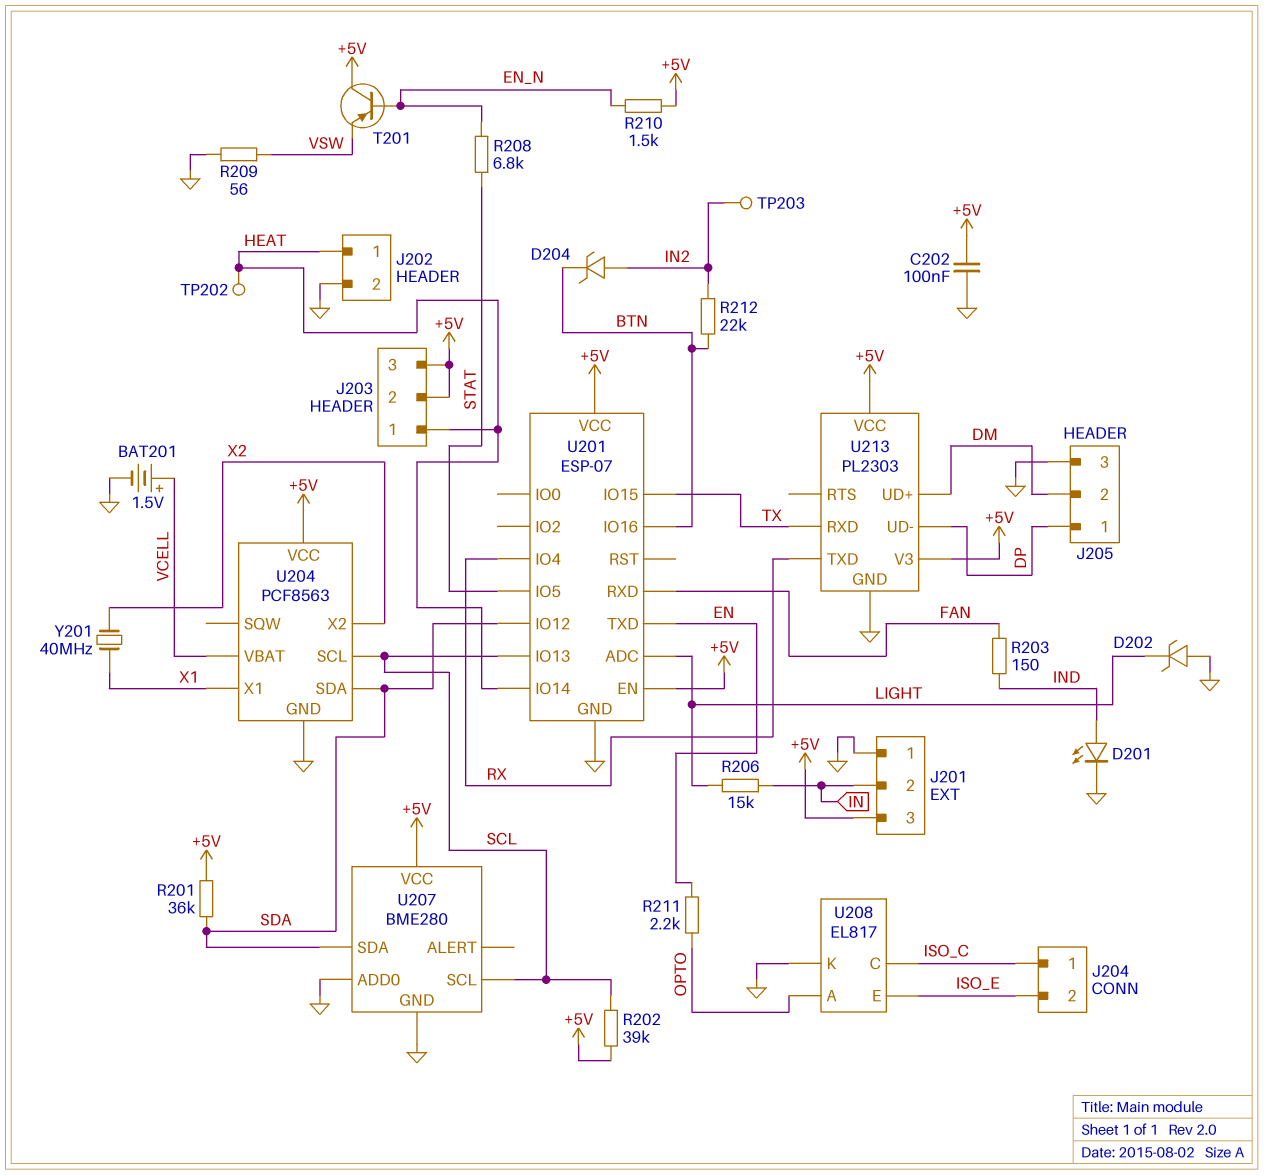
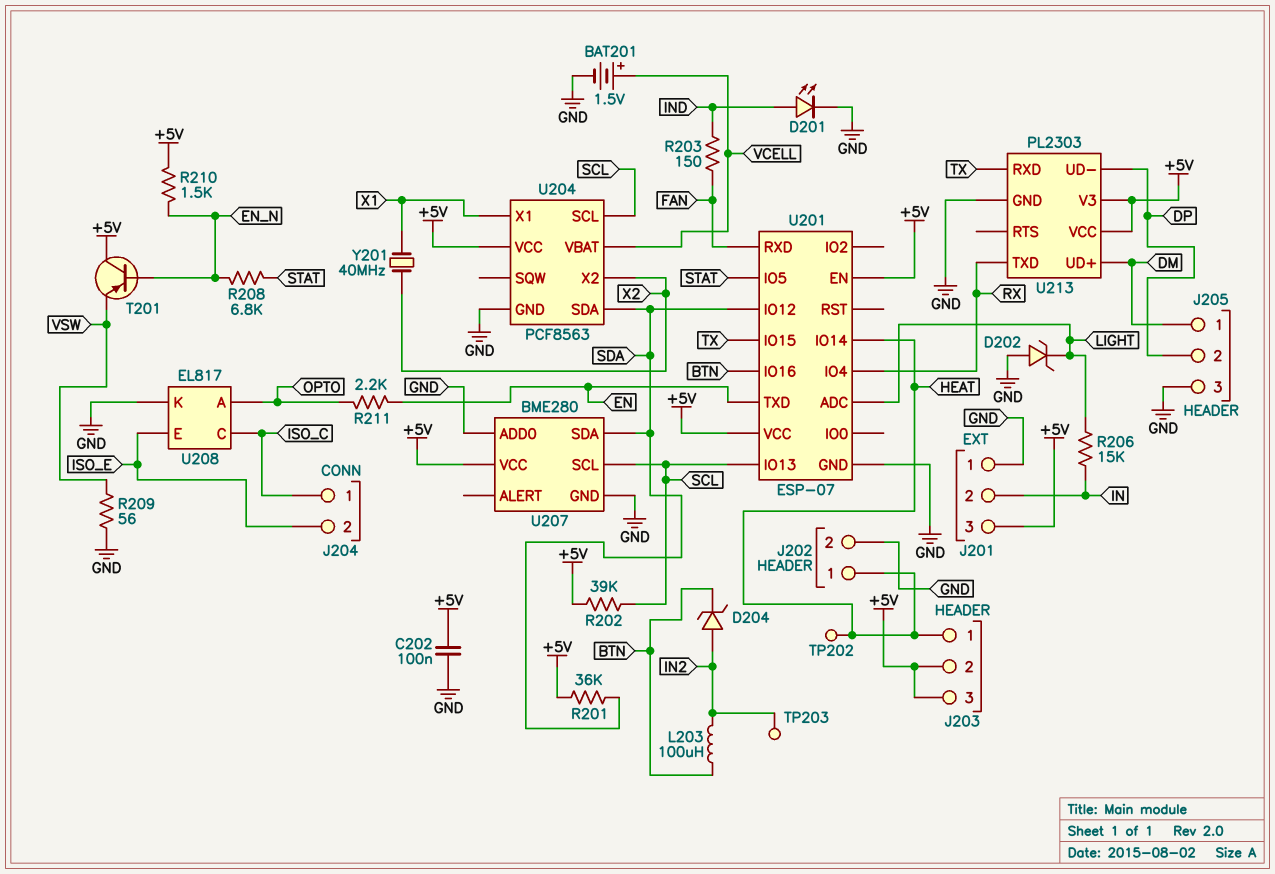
J205 pin 1: DP -> DM
J205 pin 2: DM -> DP
L203: none -> 100uH (BTN, IN2)
R212: 22k (BTN, IN2) -> none

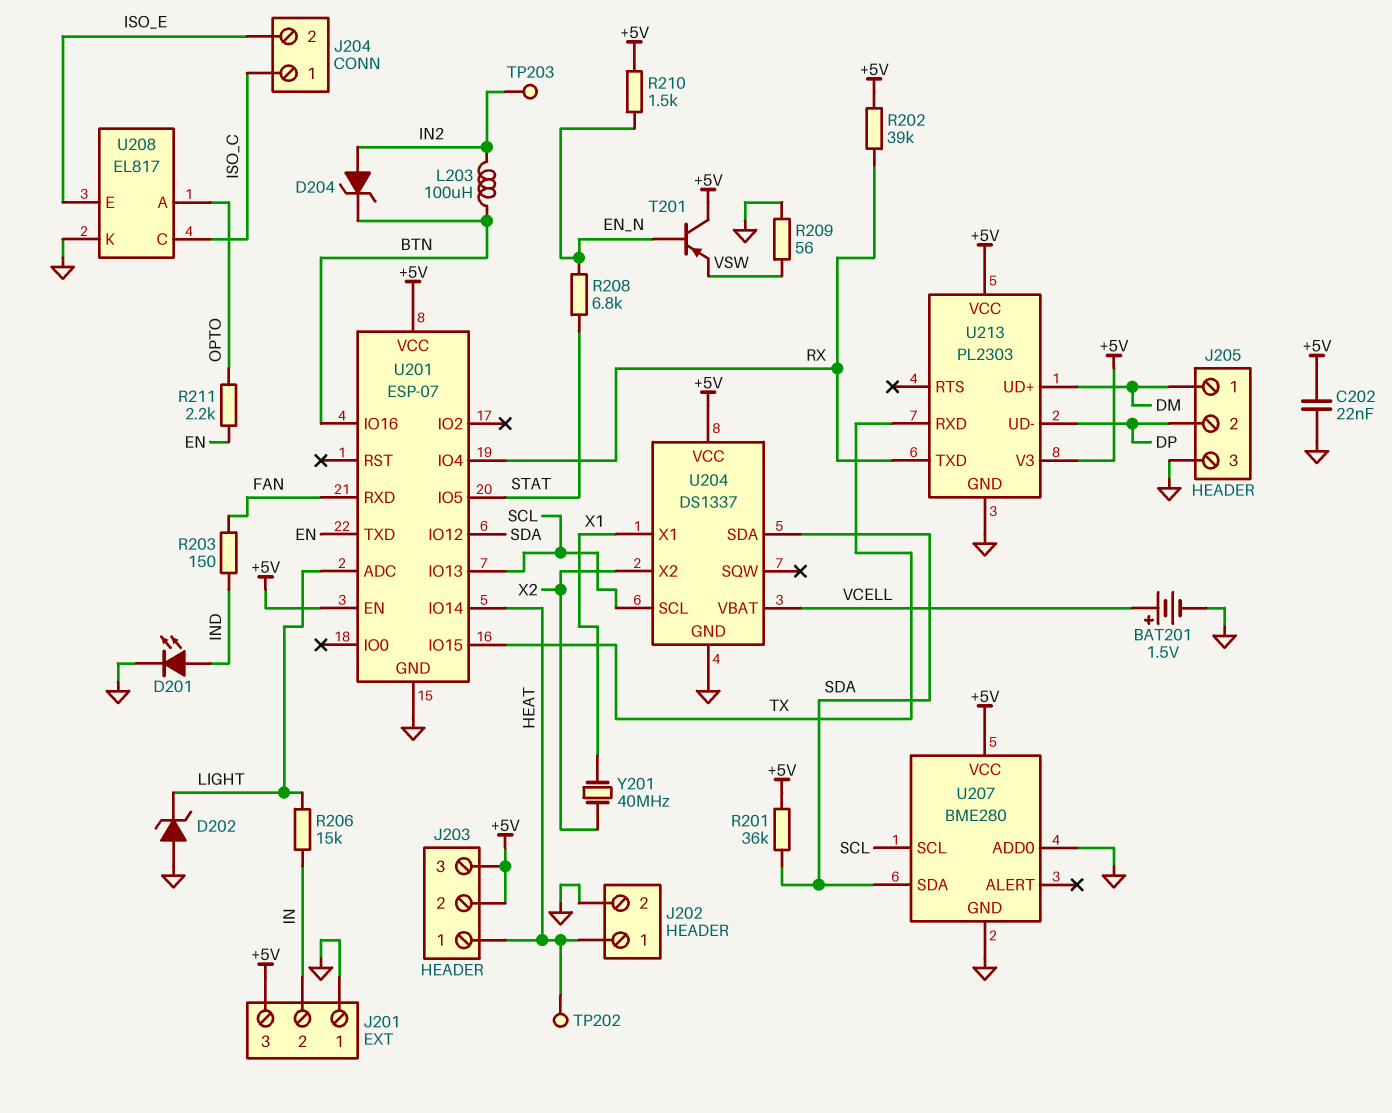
C202: 100nF (+5V, GND) -> 22nF (+5V, GND)
R202: 39k (+5V, SCL) -> 39k (+5V, RX)
U204: PCF8563 -> DS1337

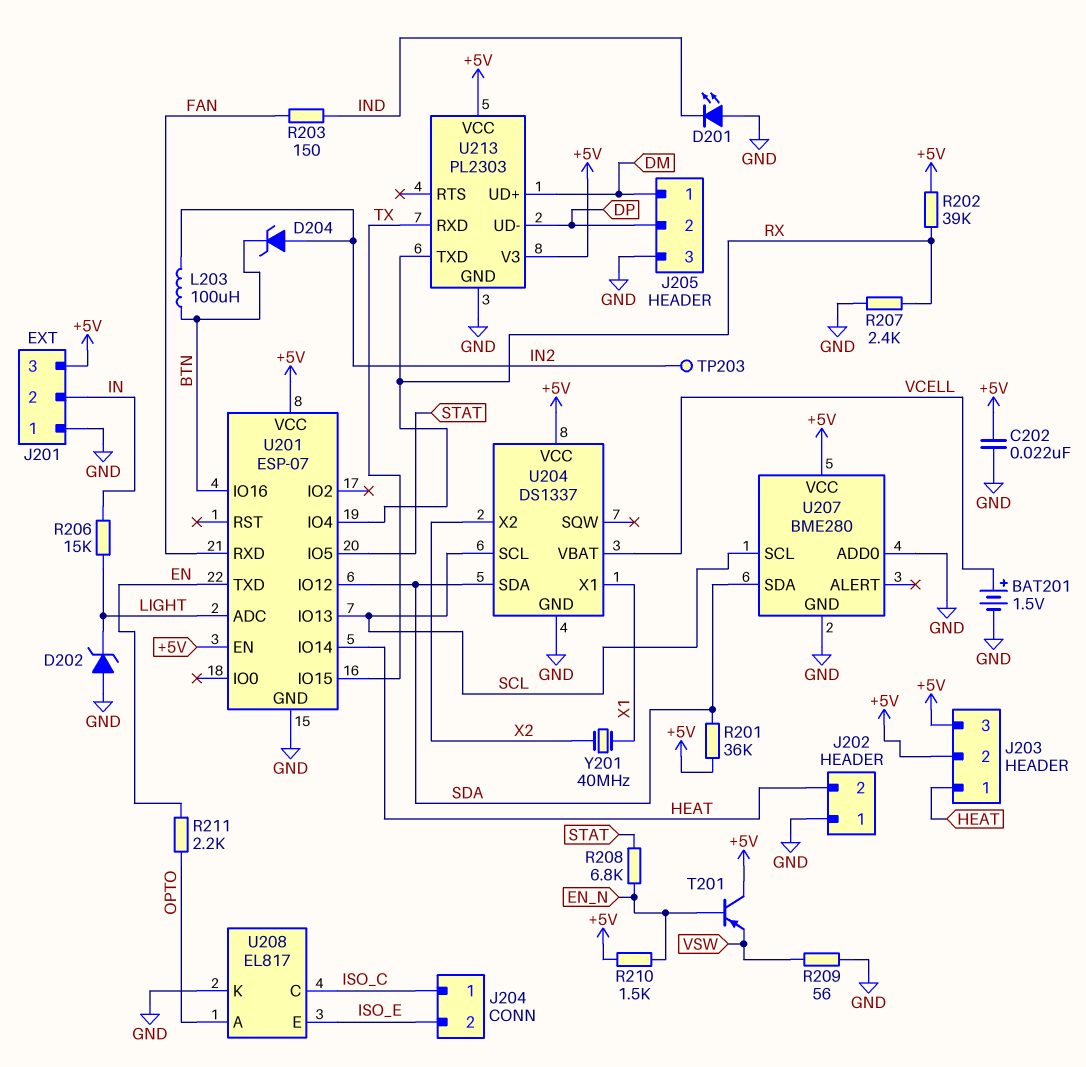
D201: LED (A IND, K GND) -> LED (A GND, K IND)
J202 pin 1: HEAT -> GND
J202 pin 2: GND -> HEAT
R207: none -> 2.4k (GND, RX)
TP202: test point (HEAT) -> none

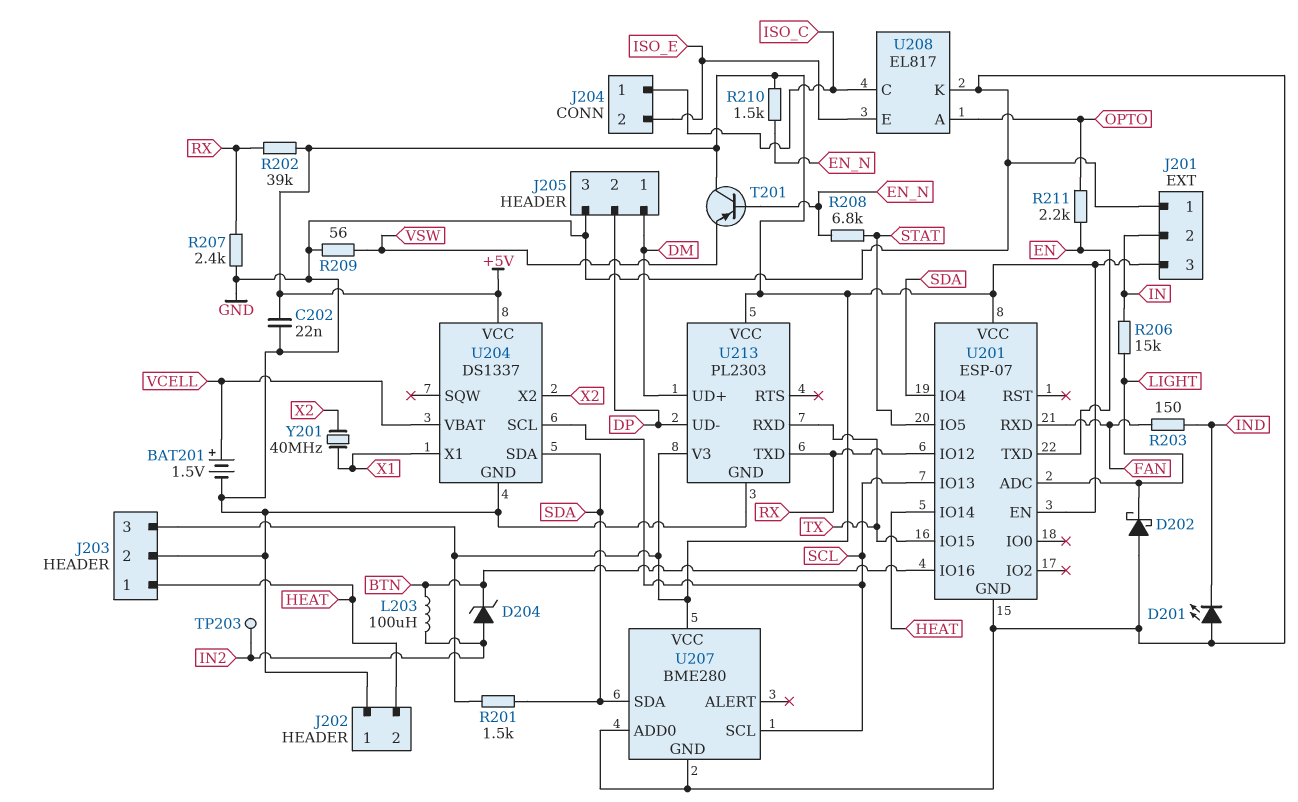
D202: zener (A GND, K LIGHT) -> schottky (A GND, K LIGHT)
J203 pin 2: +5V -> GND
R201: 36k (+5V, SDA) -> 1.5k (+5V, SDA)
U201 pin IO4: RX -> SDA
U201 pin IO12: SDA -> RX

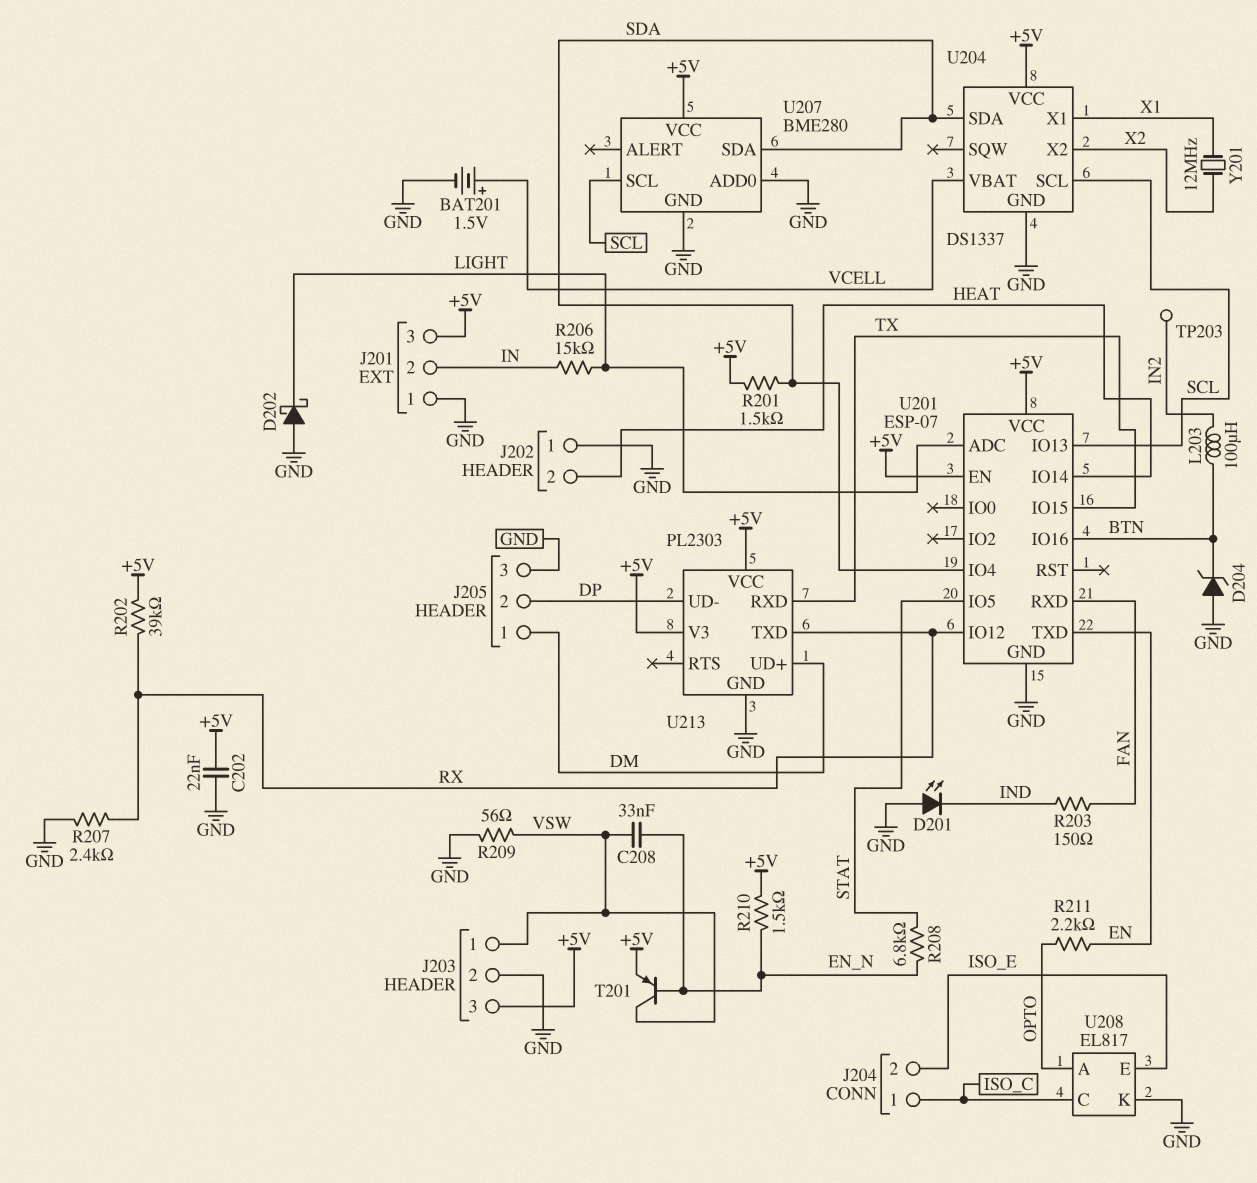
C208: none -> 33nF (EN_N, VSW)
D204: zener (A IN2, K BTN) -> zener (A GND, K BTN)
J203 pin 1: HEAT -> VSW
T201: PNP (B EN_N, C +5V, E VSW) -> PNP (B EN_N, C VSW, E +5V)
Y201: 40MHz (X1, X2) -> 12MHz (X1, X2)

